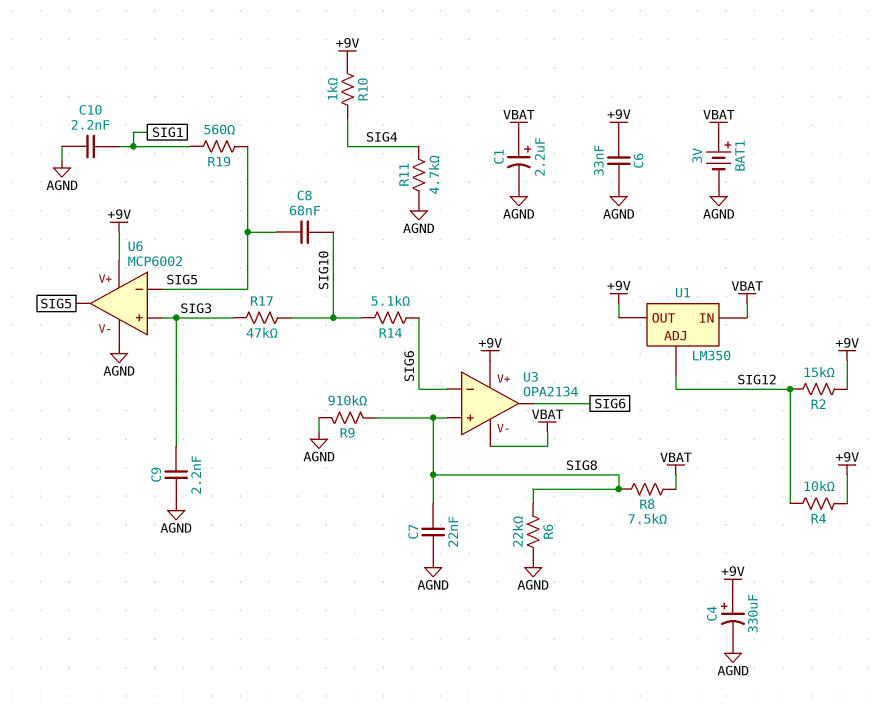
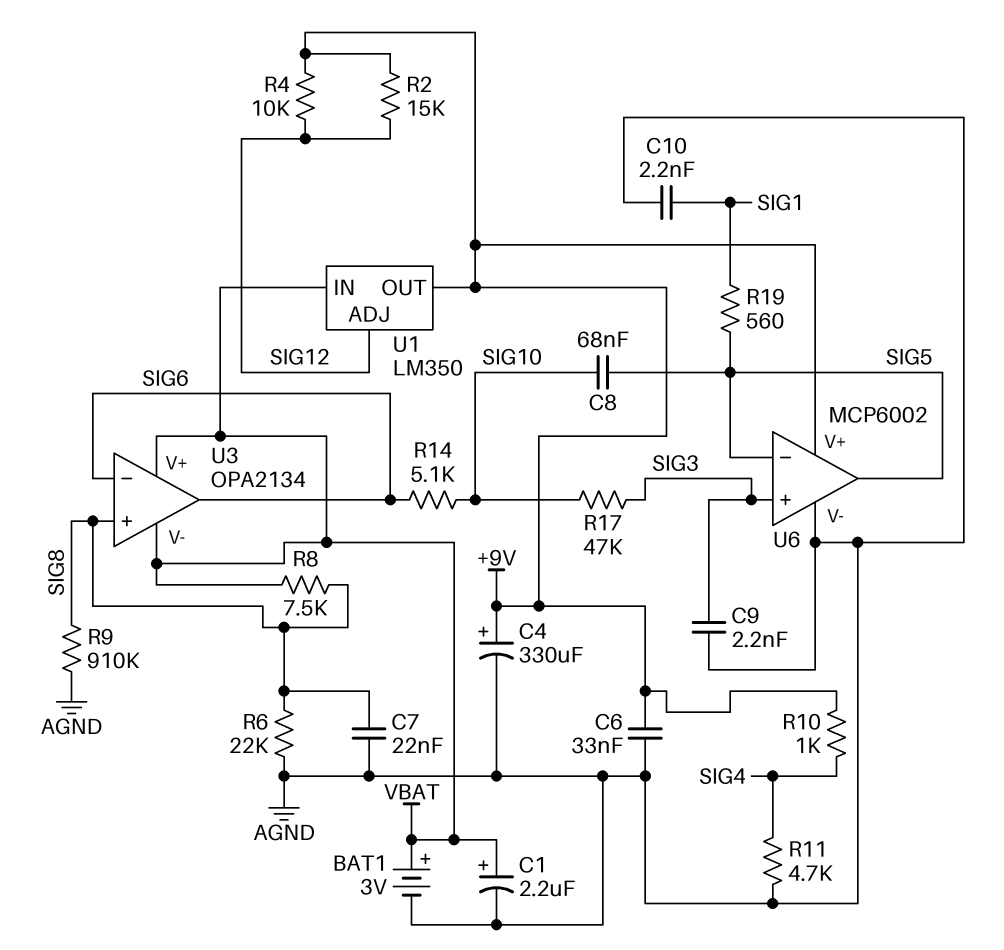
U3 pin V+: +9V -> VBAT

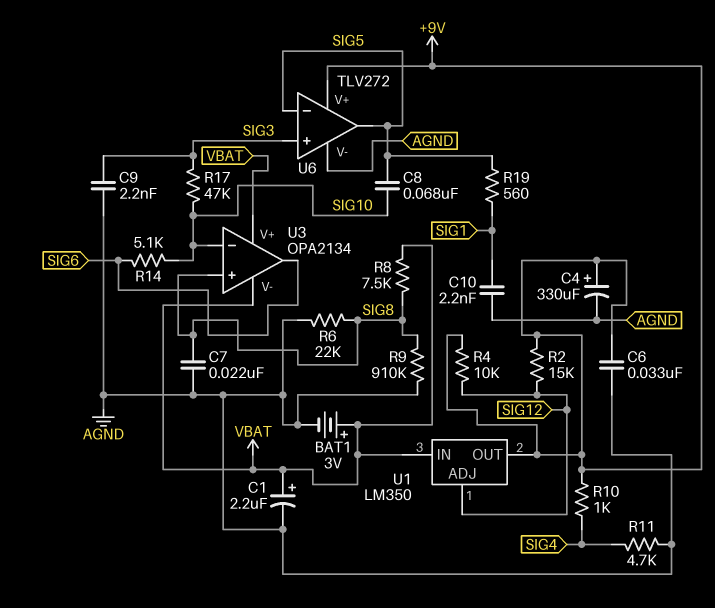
U3 pin in-: SIG6 -> SIG10
U6: MCP6002 -> TLV272

